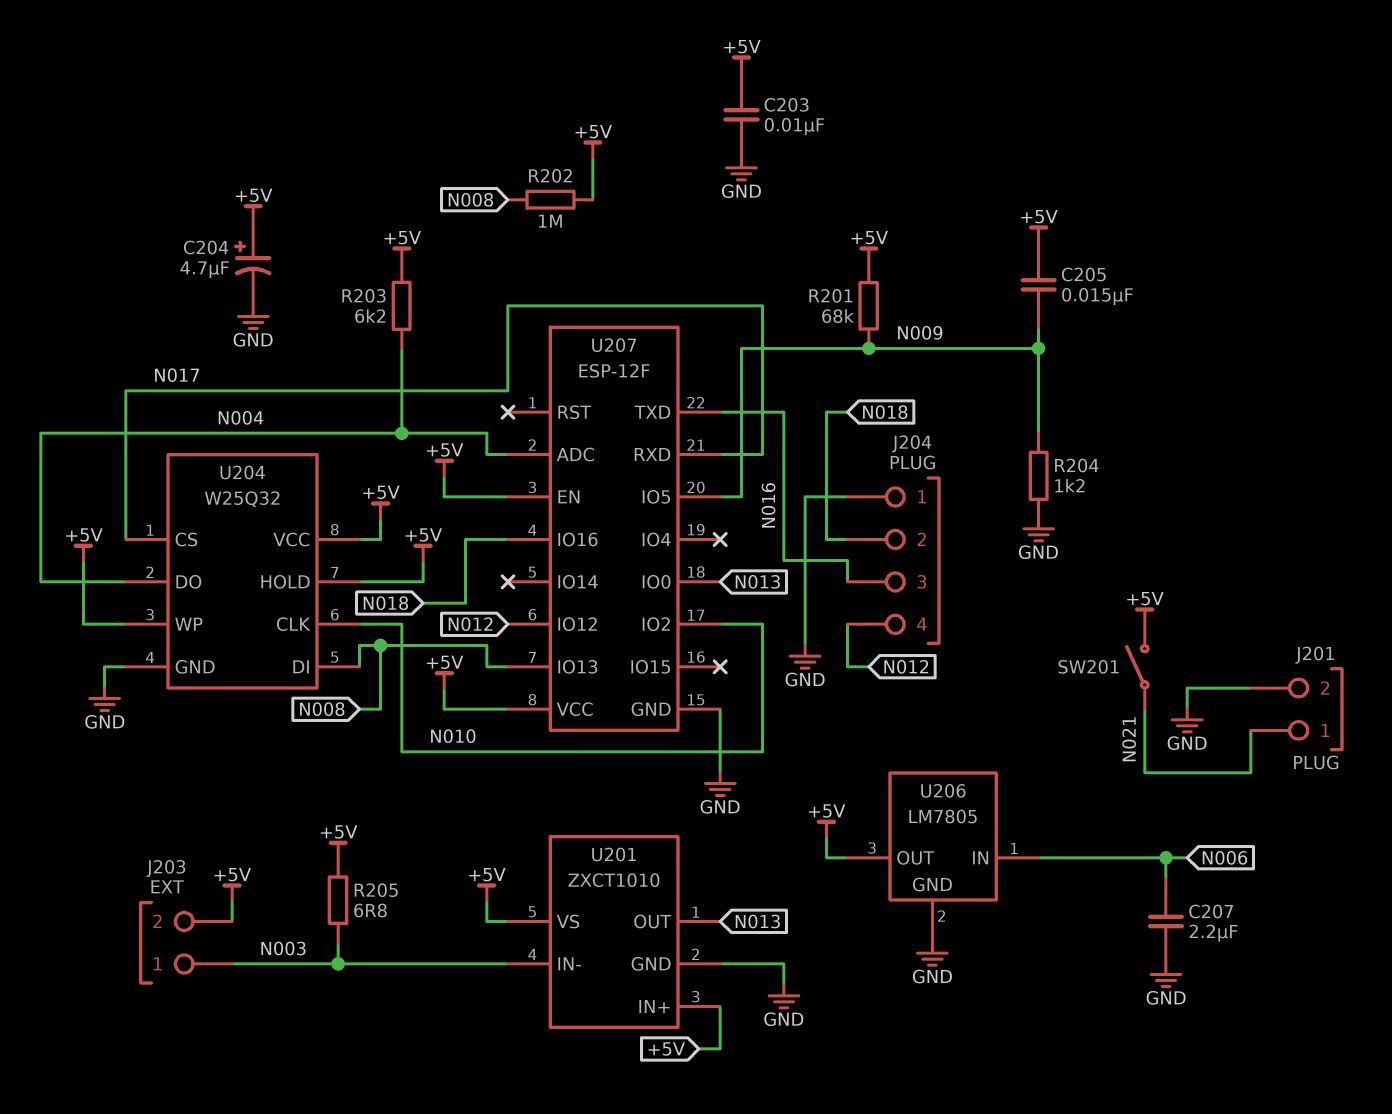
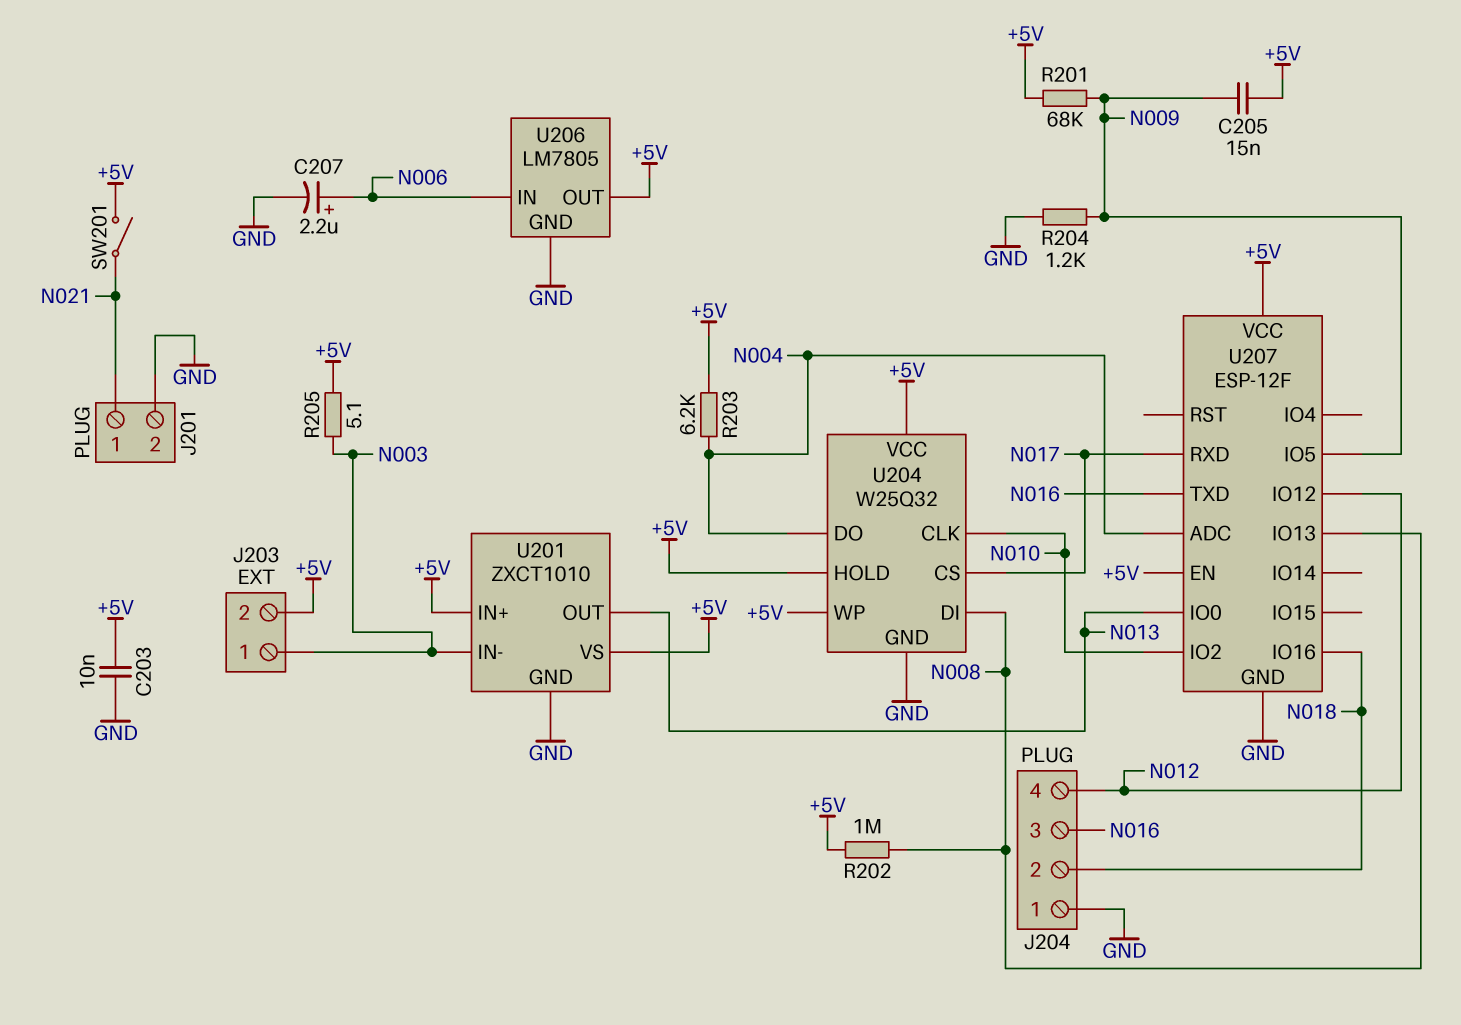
C204: 4.7uF (plus +5V, minus GND) -> none
C207: 2.2uF (GND, N006) -> 2.2uF (plus N006, minus GND)
R205: 6.8 (+5V, N003) -> 5.1 (+5V, N003)

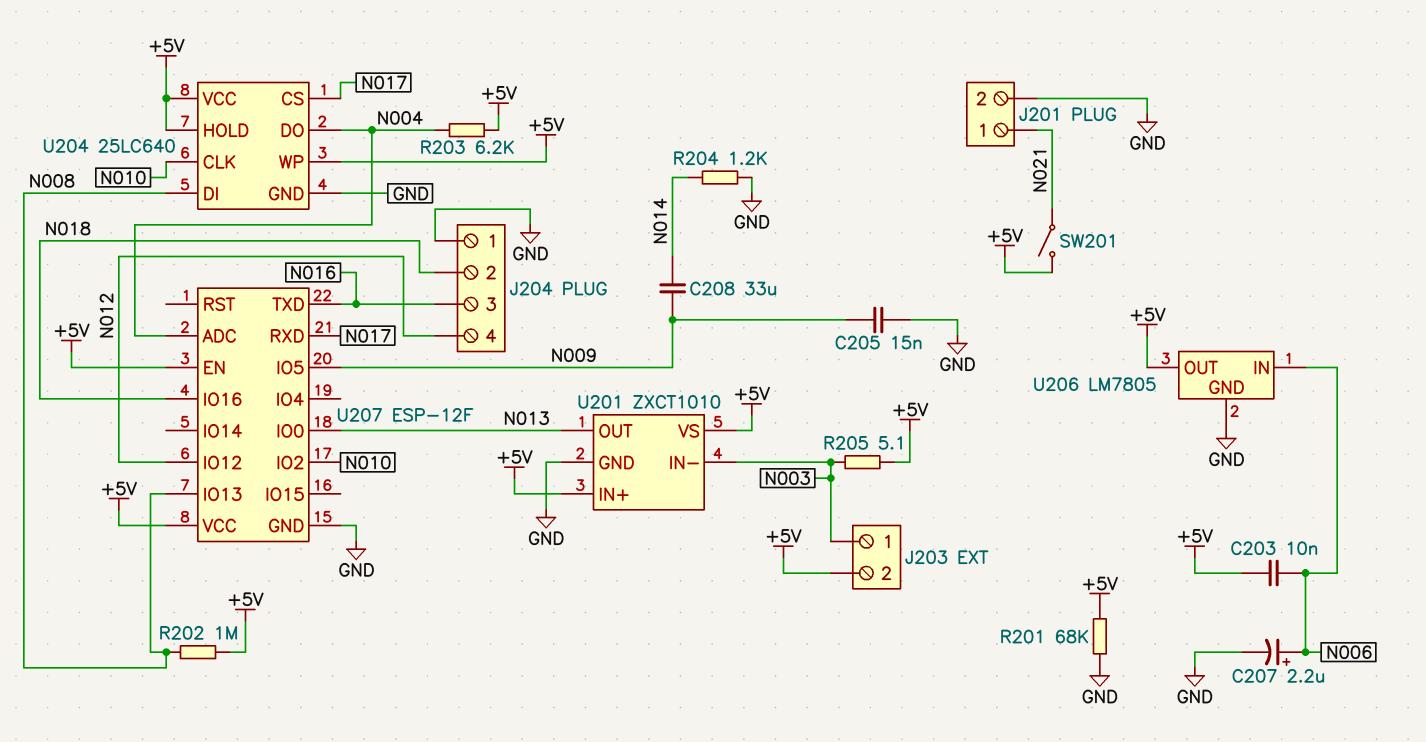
C203: 10nF (+5V, GND) -> 10nF (+5V, N006)
C205: 15nF (+5V, N009) -> 15nF (GND, N009)
C208: none -> 33uF (N009, N014)
R201: 68k (+5V, N009) -> 68k (+5V, GND)
R204: 1.2k (GND, N009) -> 1.2k (GND, N014)
U204: W25Q32 -> 25LC640

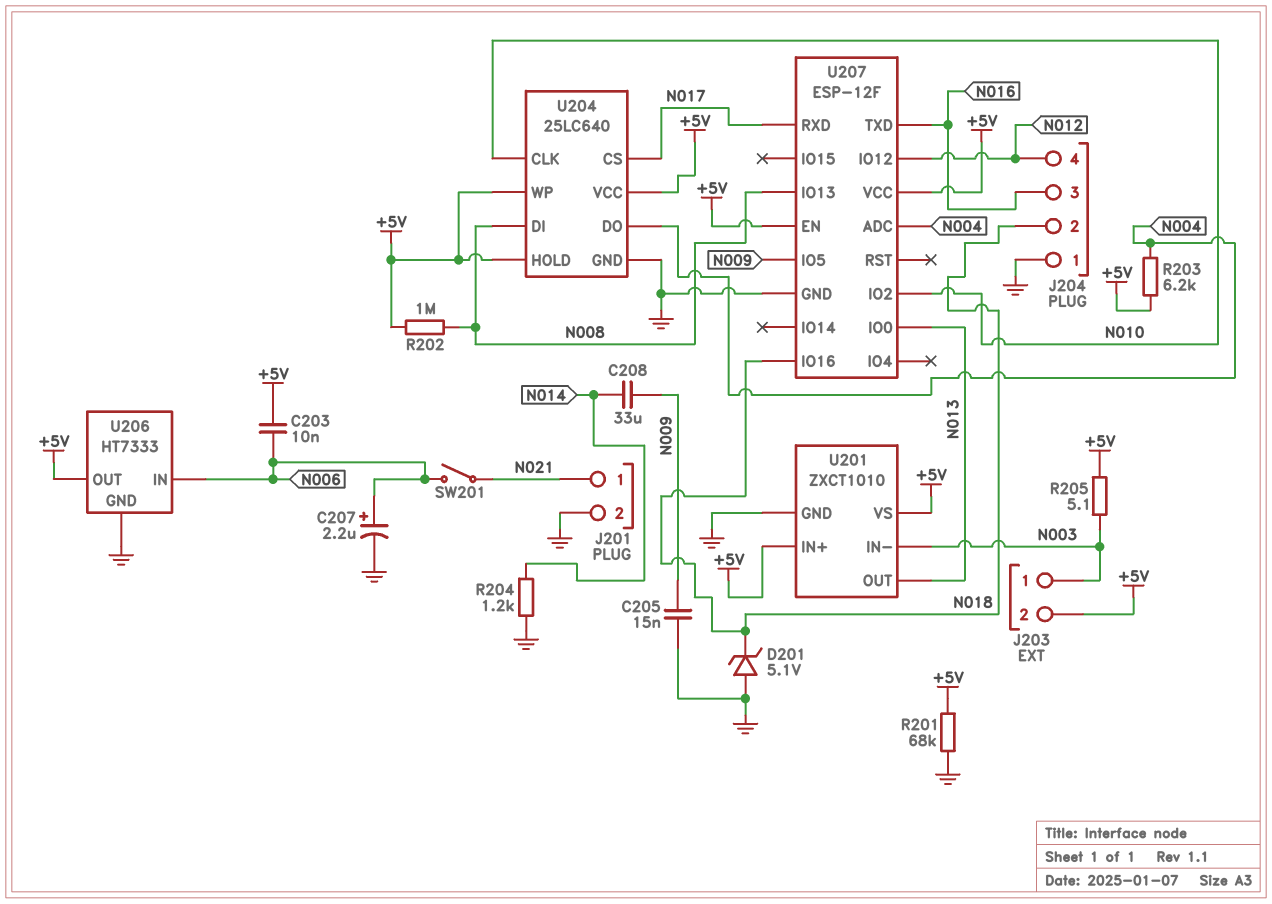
D201: none -> zener 5.1V (A GND, K N018)
SW201: switch (+5V, N021) -> switch (N006, N021)
U206: LM7805 -> HT7333

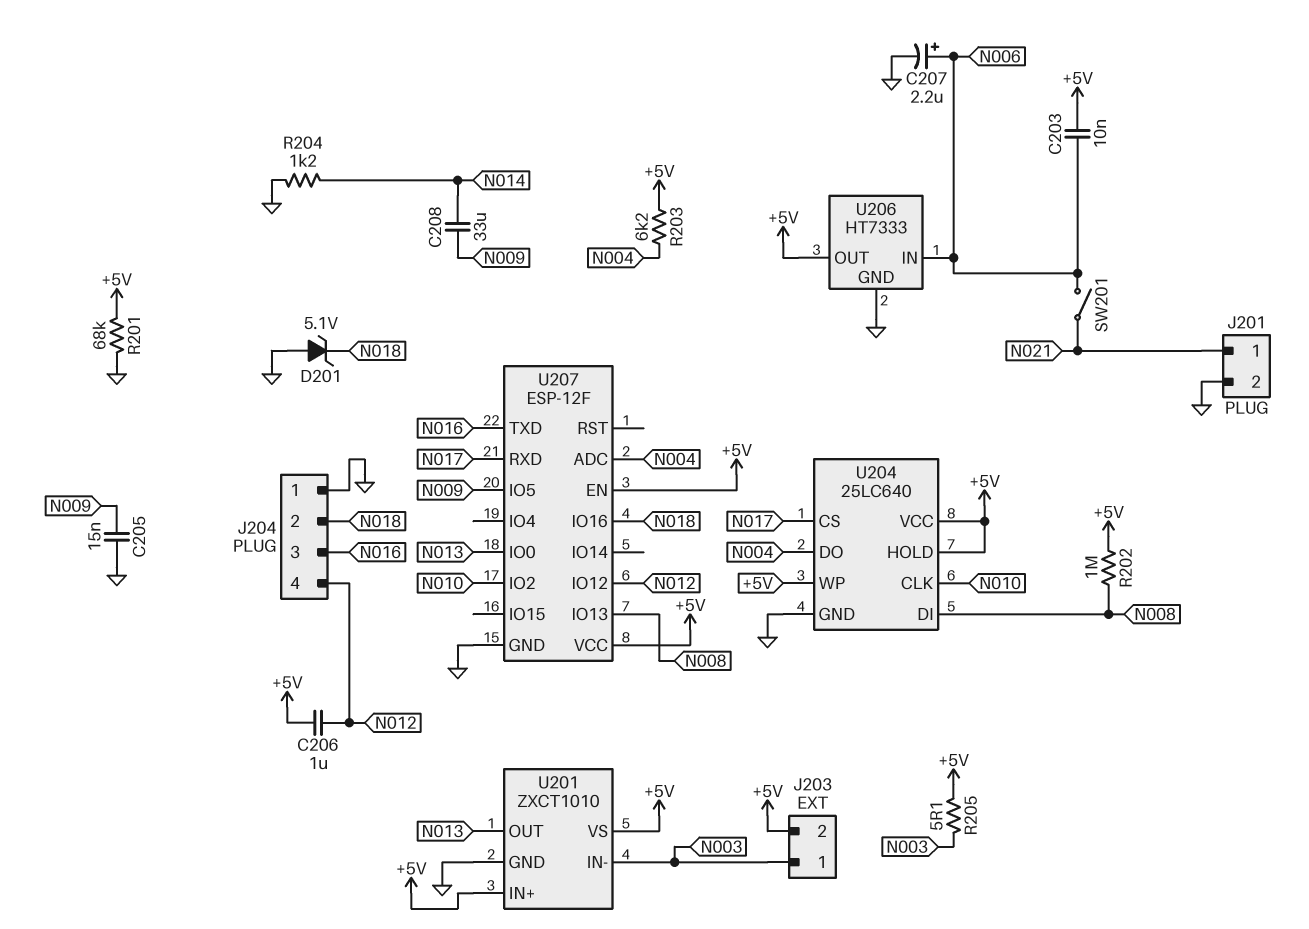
C206: none -> 1uF (+5V, N012)

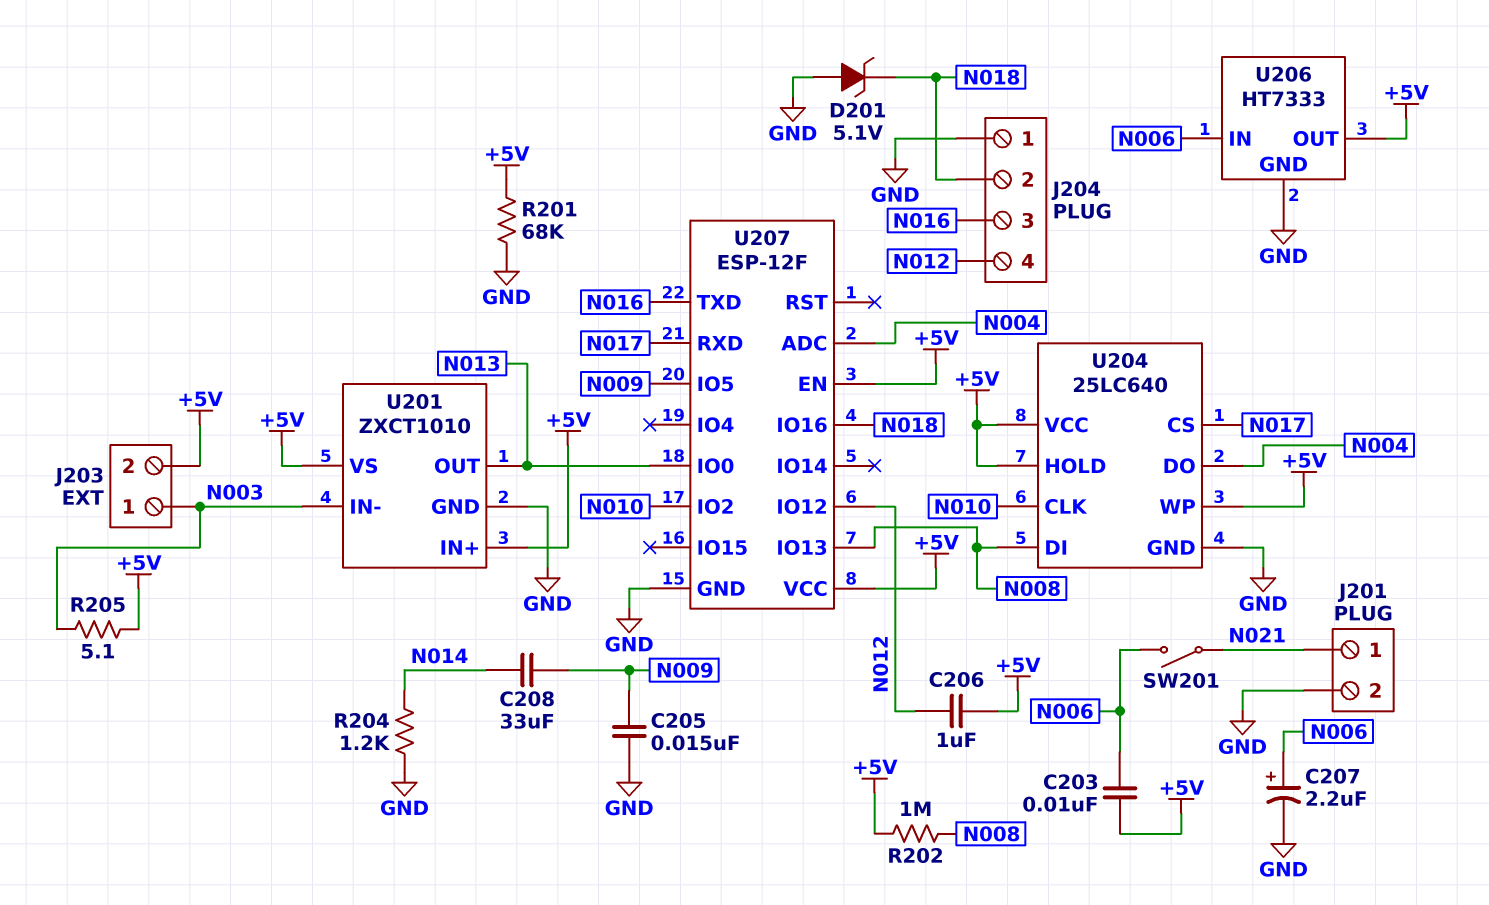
R203: 6.2k (+5V, N004) -> none

